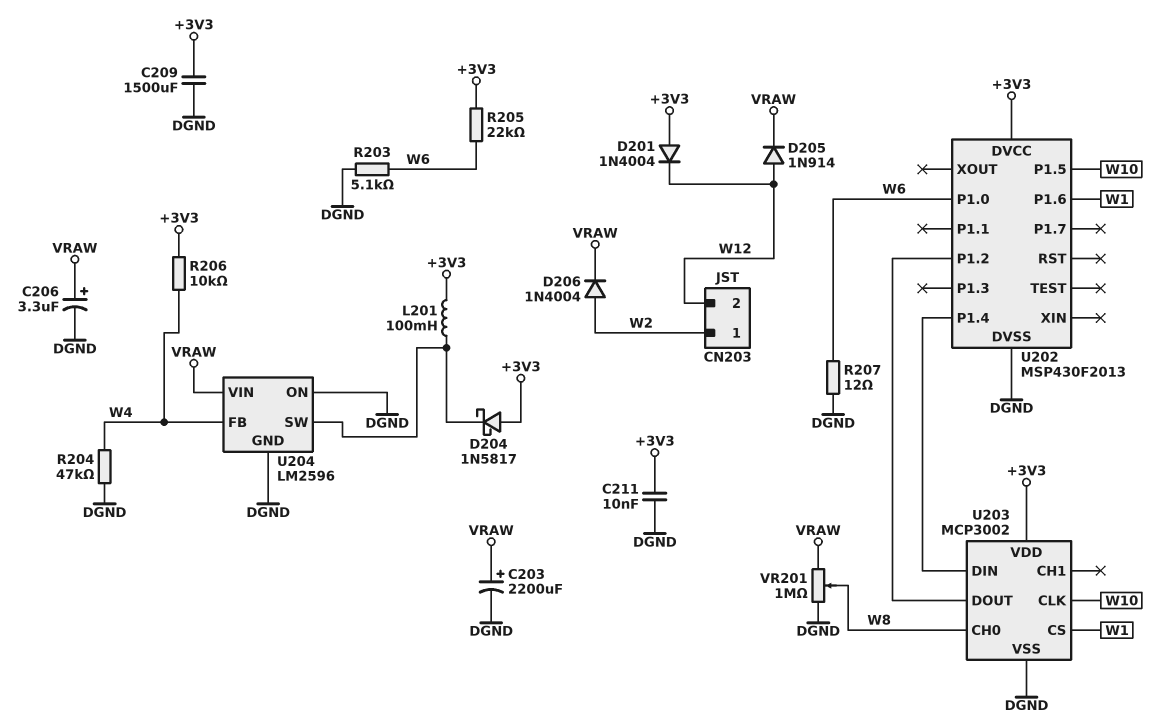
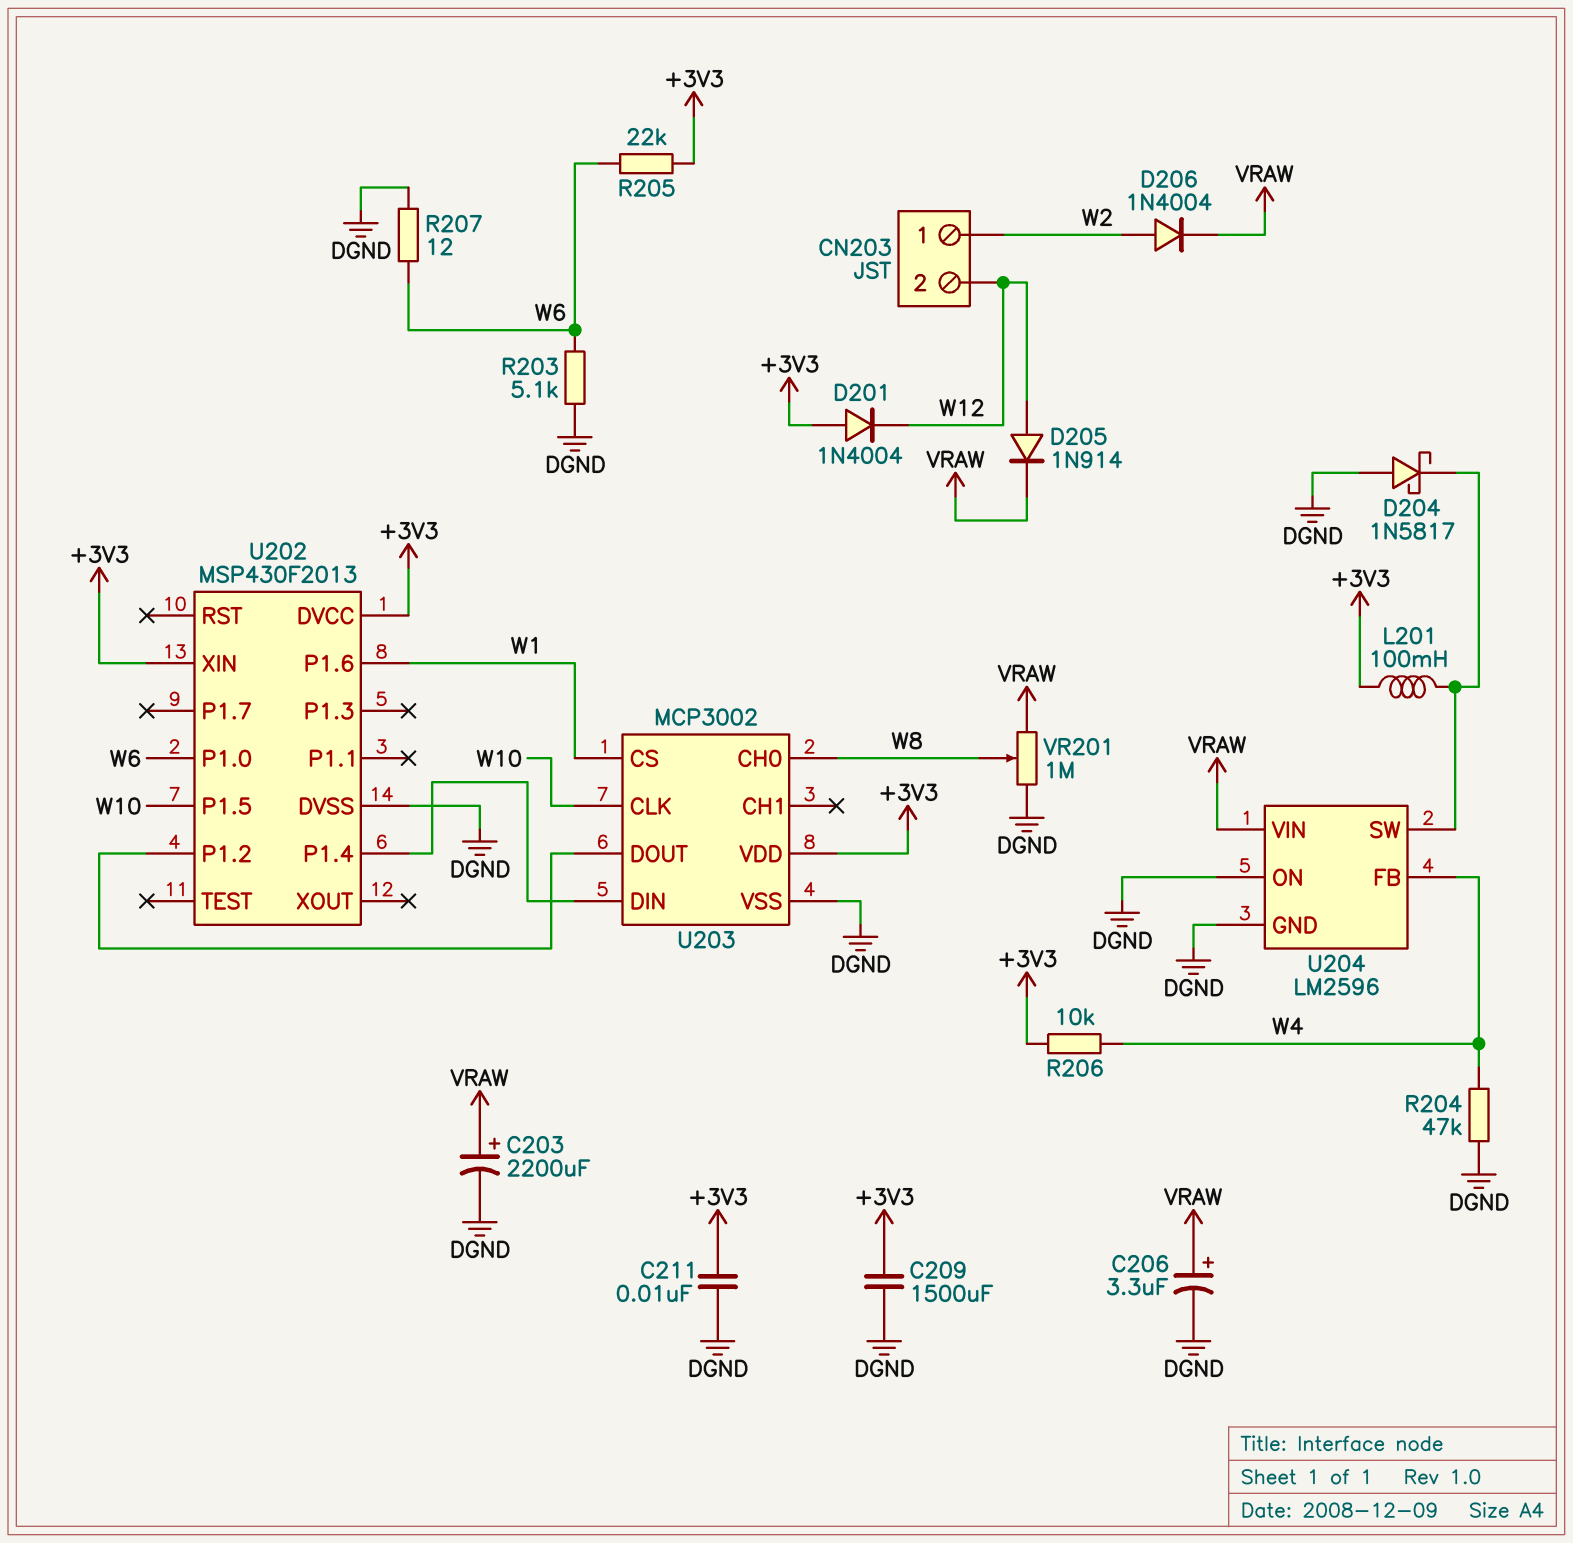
D204: schottky 1N5817 (A +3V3, K U204/SW) -> schottky 1N5817 (A DGND, K U204/SW)
U202 pin XIN: none -> +3V3

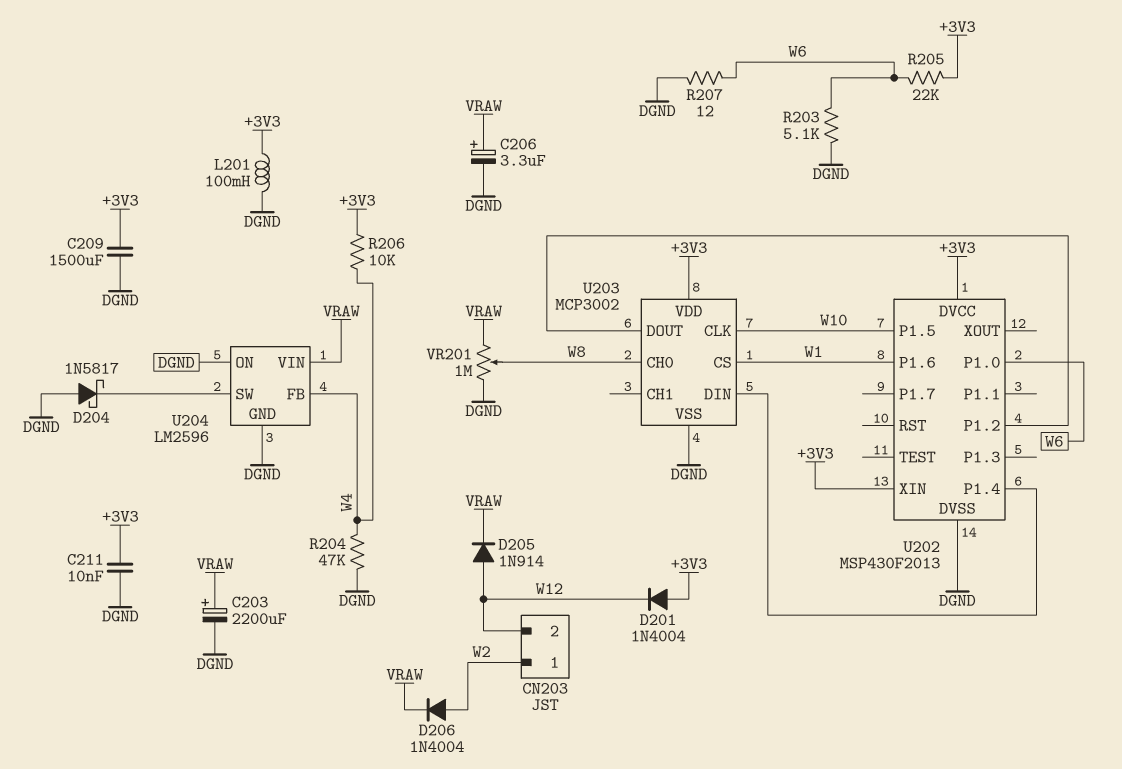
L201: 100mH (+3V3, U204/SW) -> 100mH (+3V3, DGND)

